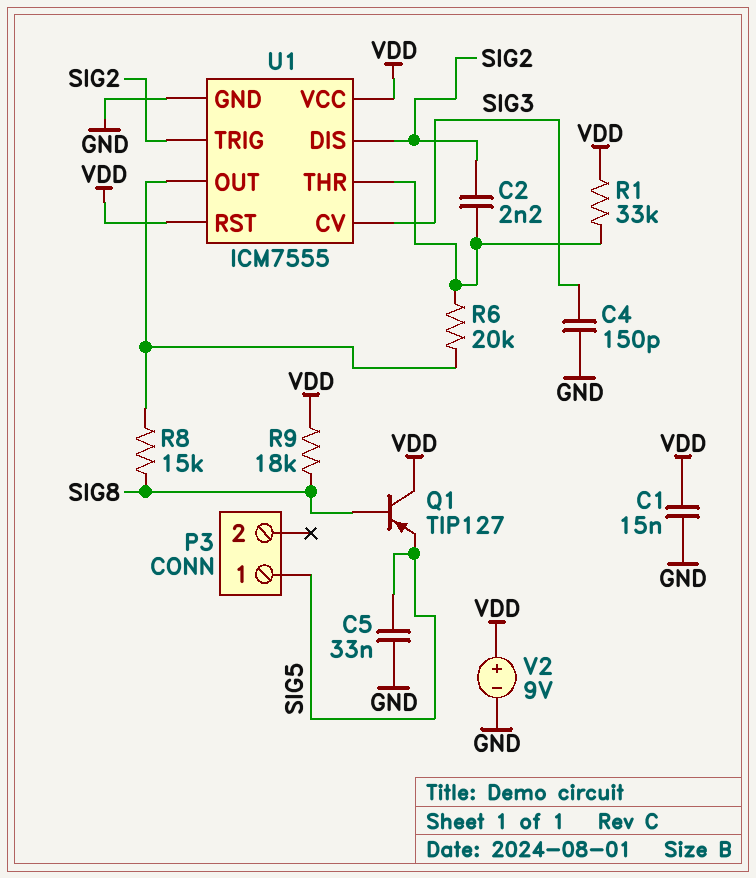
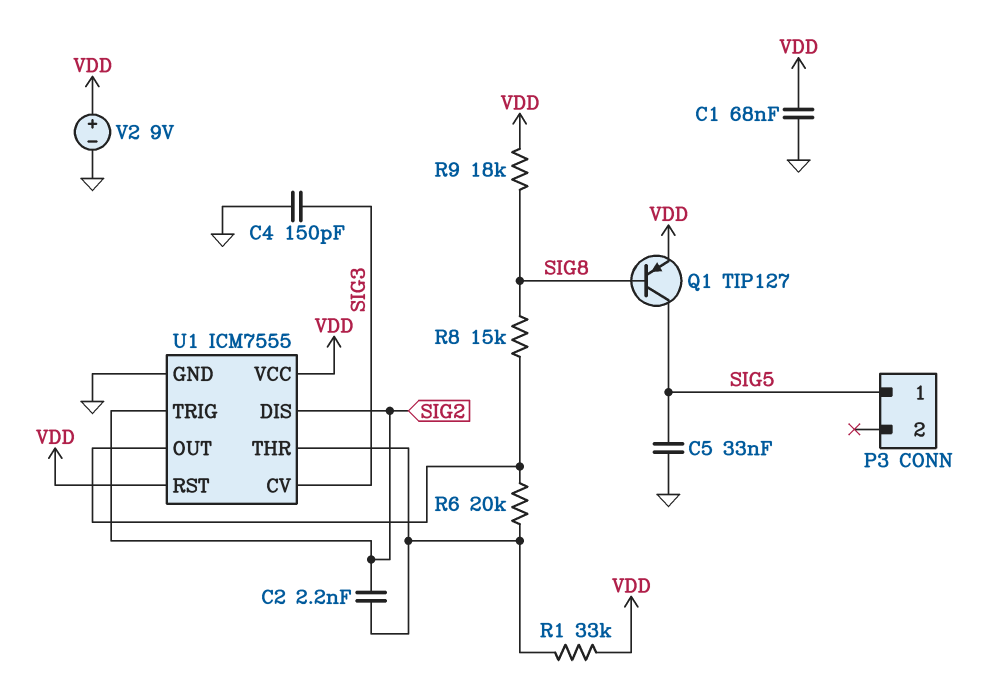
C1: 15nF (GND, VDD) -> 68nF (GND, VDD)
Q1: PNP TIP127 (B SIG8, C VDD, E SIG5) -> PNP TIP127 (B SIG8, C SIG5, E VDD)

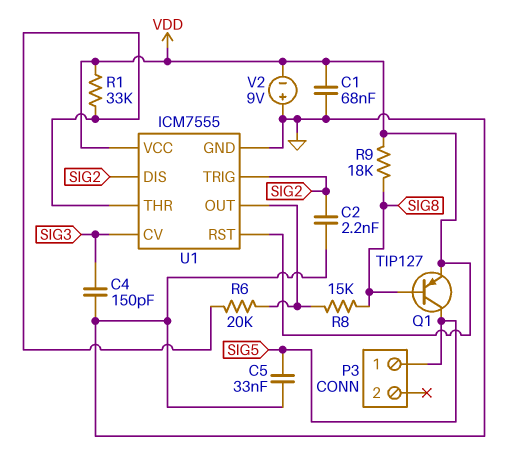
C2: 2.2nF (SIG2, U1/THR) -> 2.2nF (GND, SIG2)
V2: 9V (plus VDD, minus GND) -> 9V (plus GND, minus VDD)

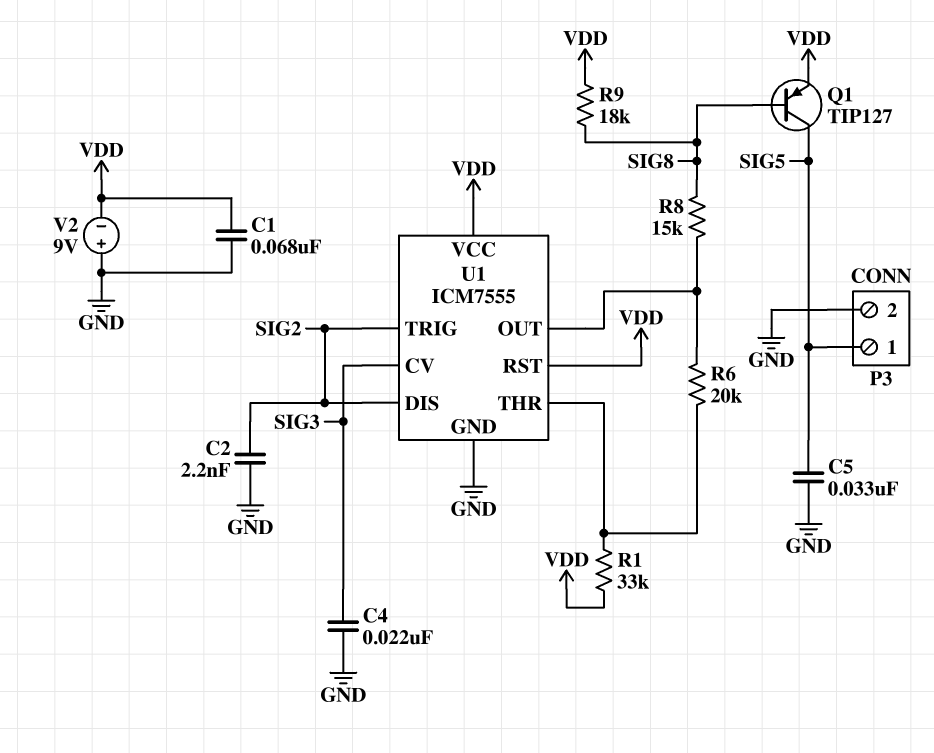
C4: 150pF (GND, SIG3) -> 22nF (GND, SIG3)
P3 pin 2: none -> GND

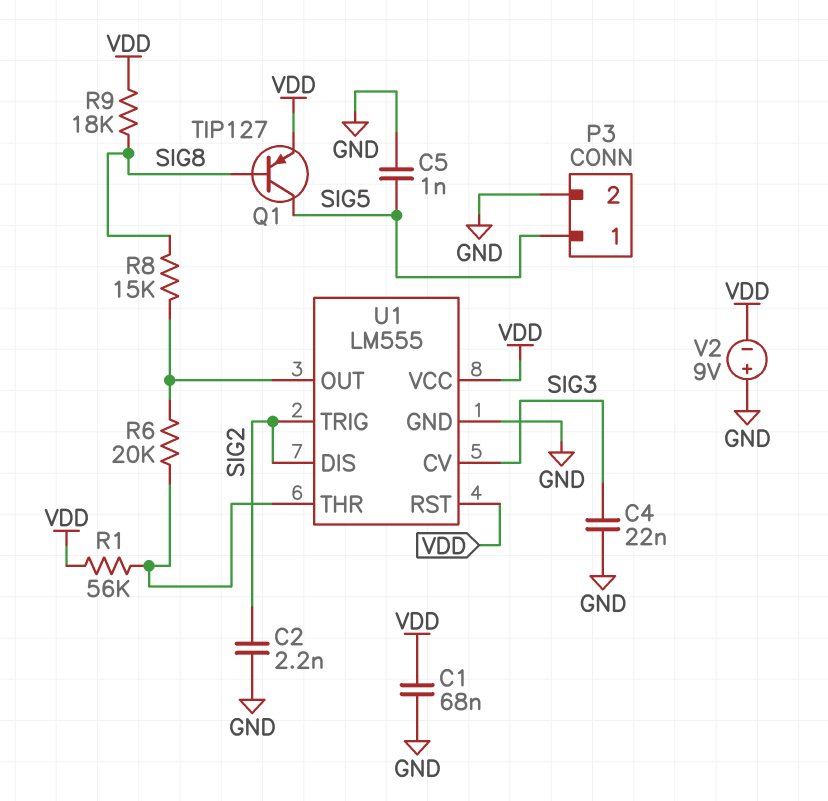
C5: 33nF (GND, SIG5) -> 1nF (GND, SIG5)
R1: 33k (U1/THR, VDD) -> 56k (U1/THR, VDD)
U1: ICM7555 -> LM555

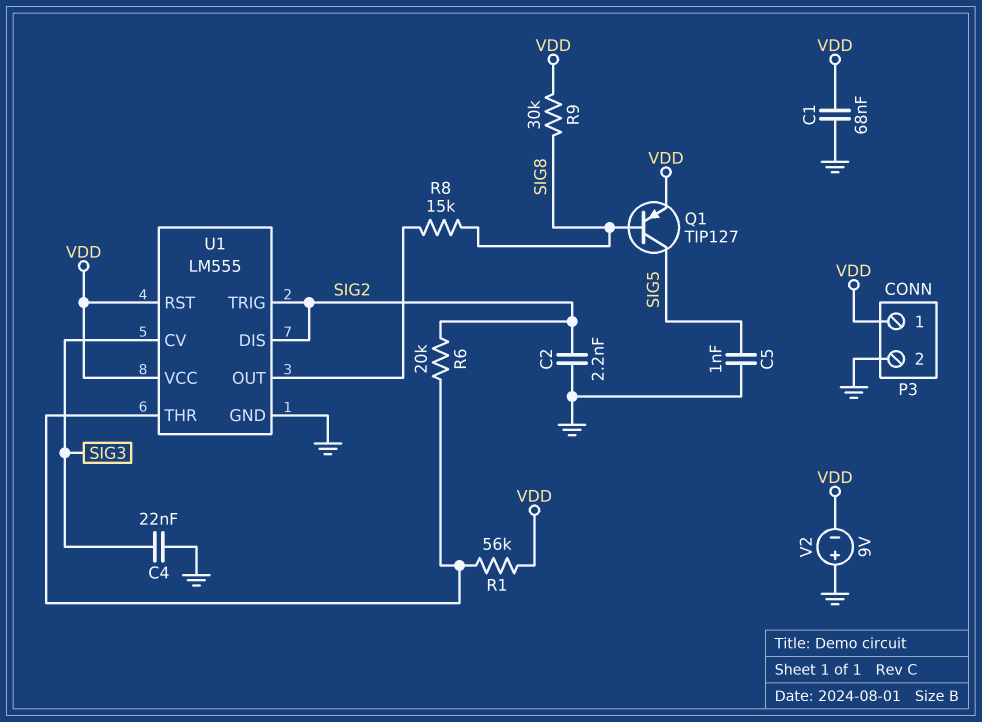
P3 pin 1: SIG5 -> VDD
R6: 20k (U1/OUT, U1/THR) -> 20k (SIG2, U1/THR)
R9: 18k (SIG8, VDD) -> 30k (SIG8, VDD)

